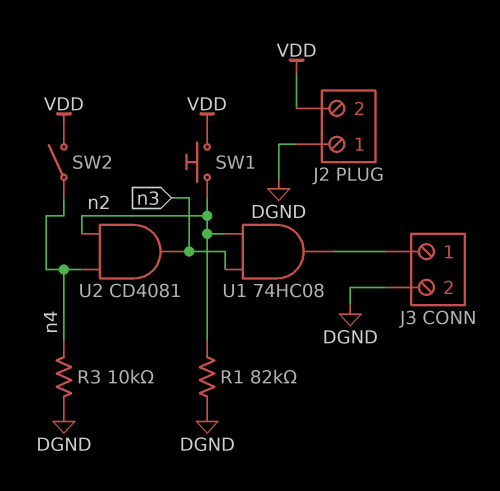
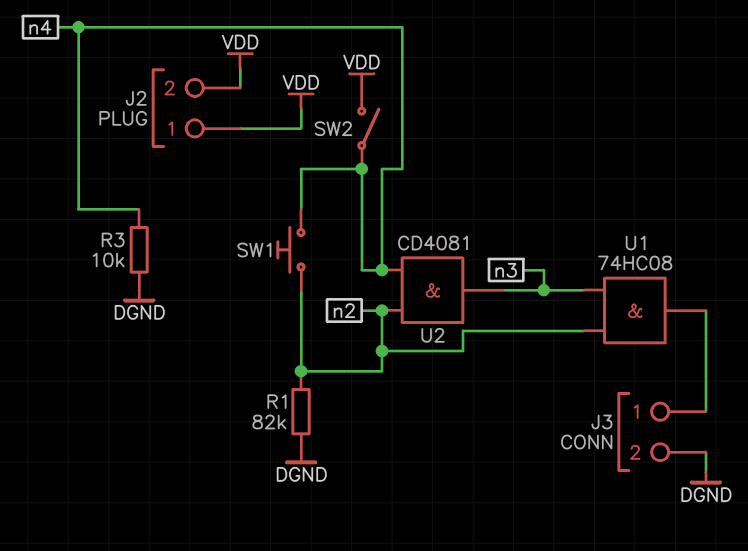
J2 pin 1: DGND -> VDD
SW1: button (VDD, n2) -> button (n2, n4)

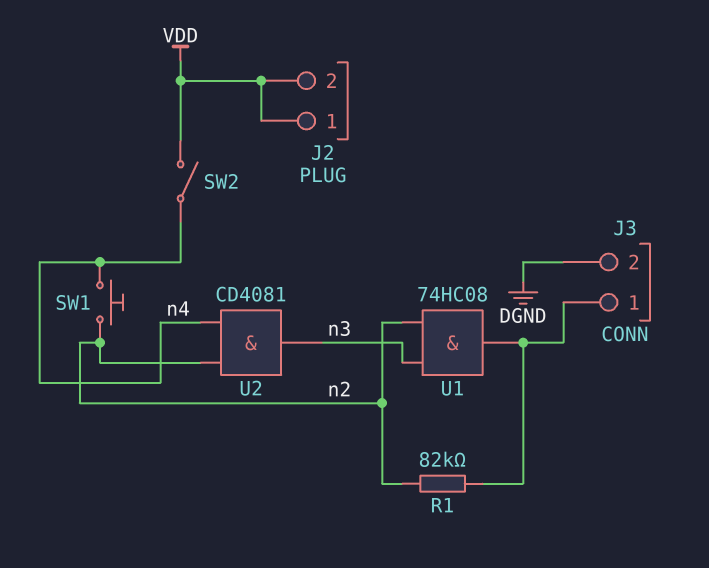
R1: 82k (DGND, n2) -> 82k (J3/1, n2)
R3: 10k (DGND, n4) -> none

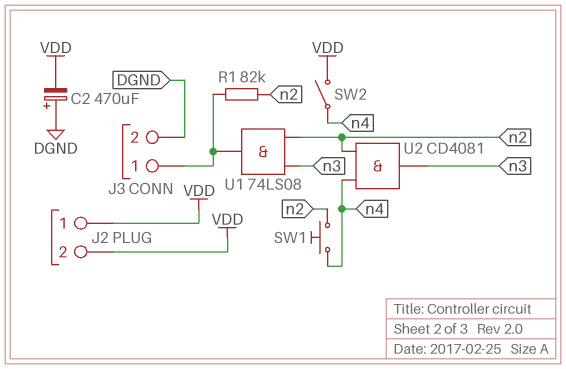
C2: none -> 470uF (plus DGND, minus VDD)
U1: AND 74HC08 (in n2, in n3, out J3/1) -> AND 74LS08 (in n2, in n3, out J3/1)

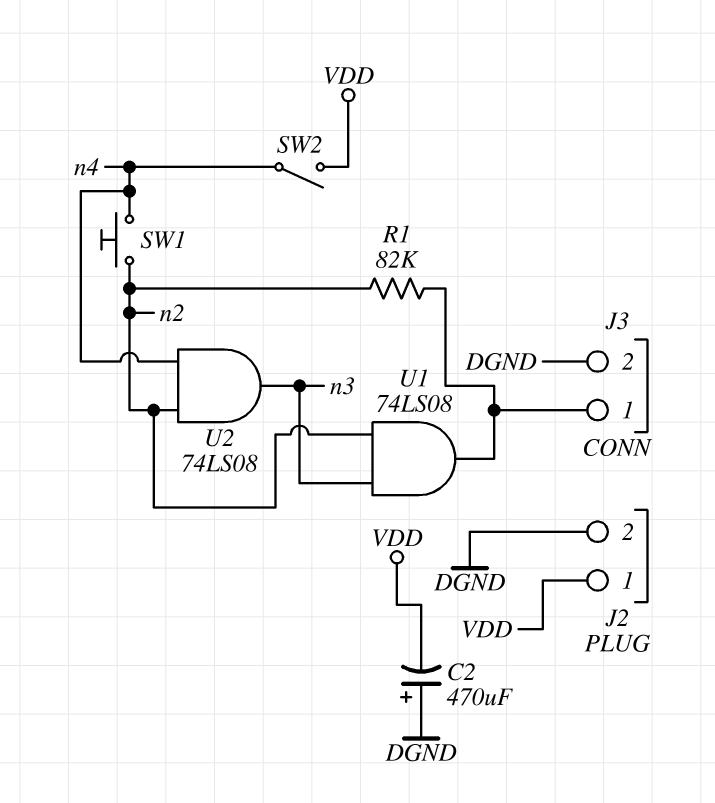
J2 pin 2: VDD -> DGND
U2: AND CD4081 (in n2, in n4, out n3) -> AND 74LS08 (in n2, in n4, out n3)

